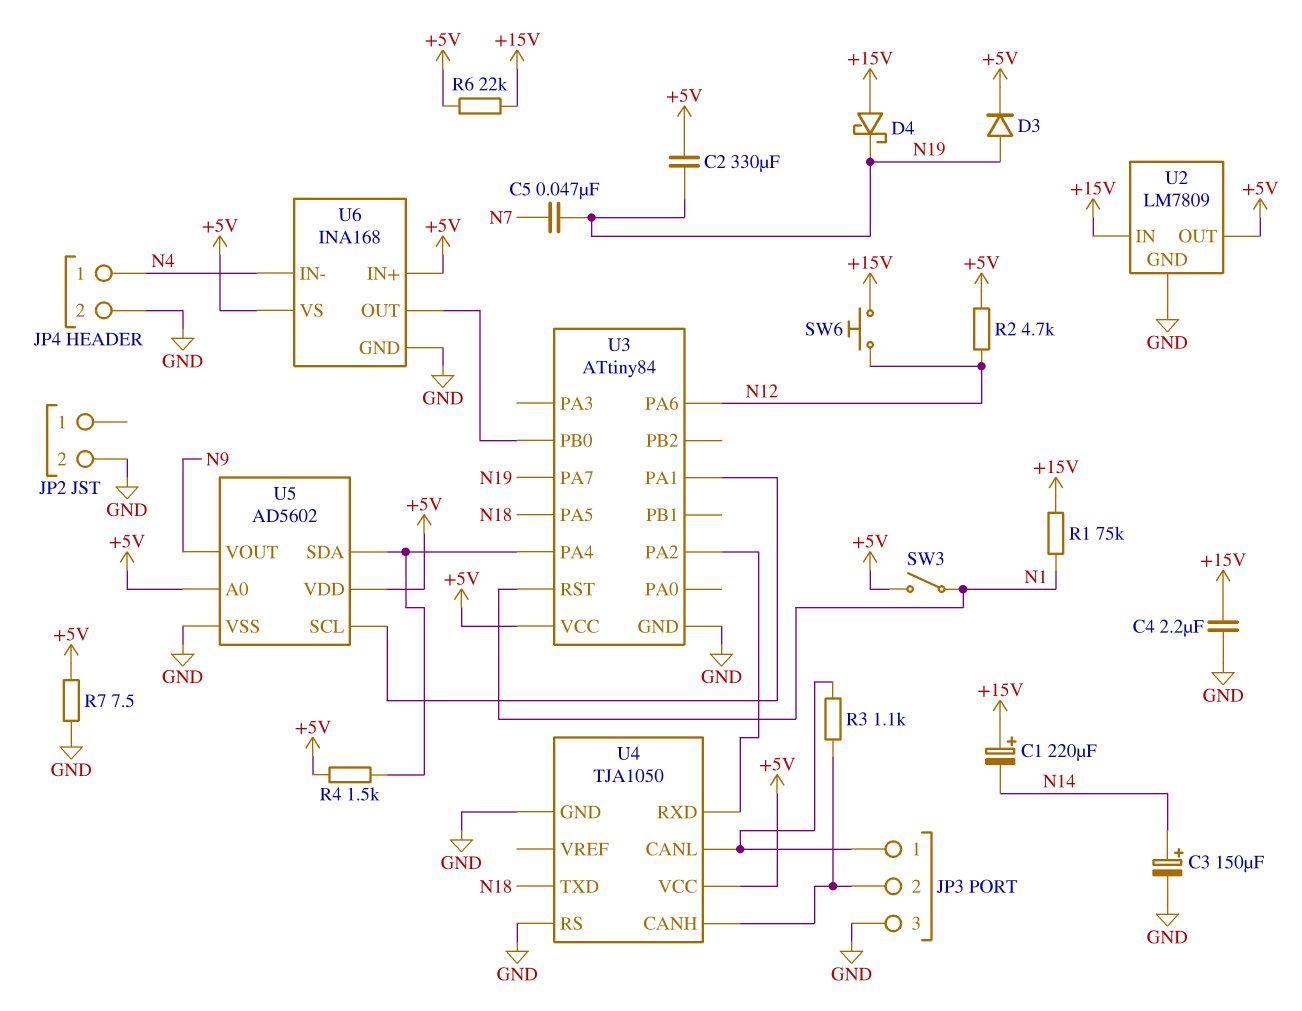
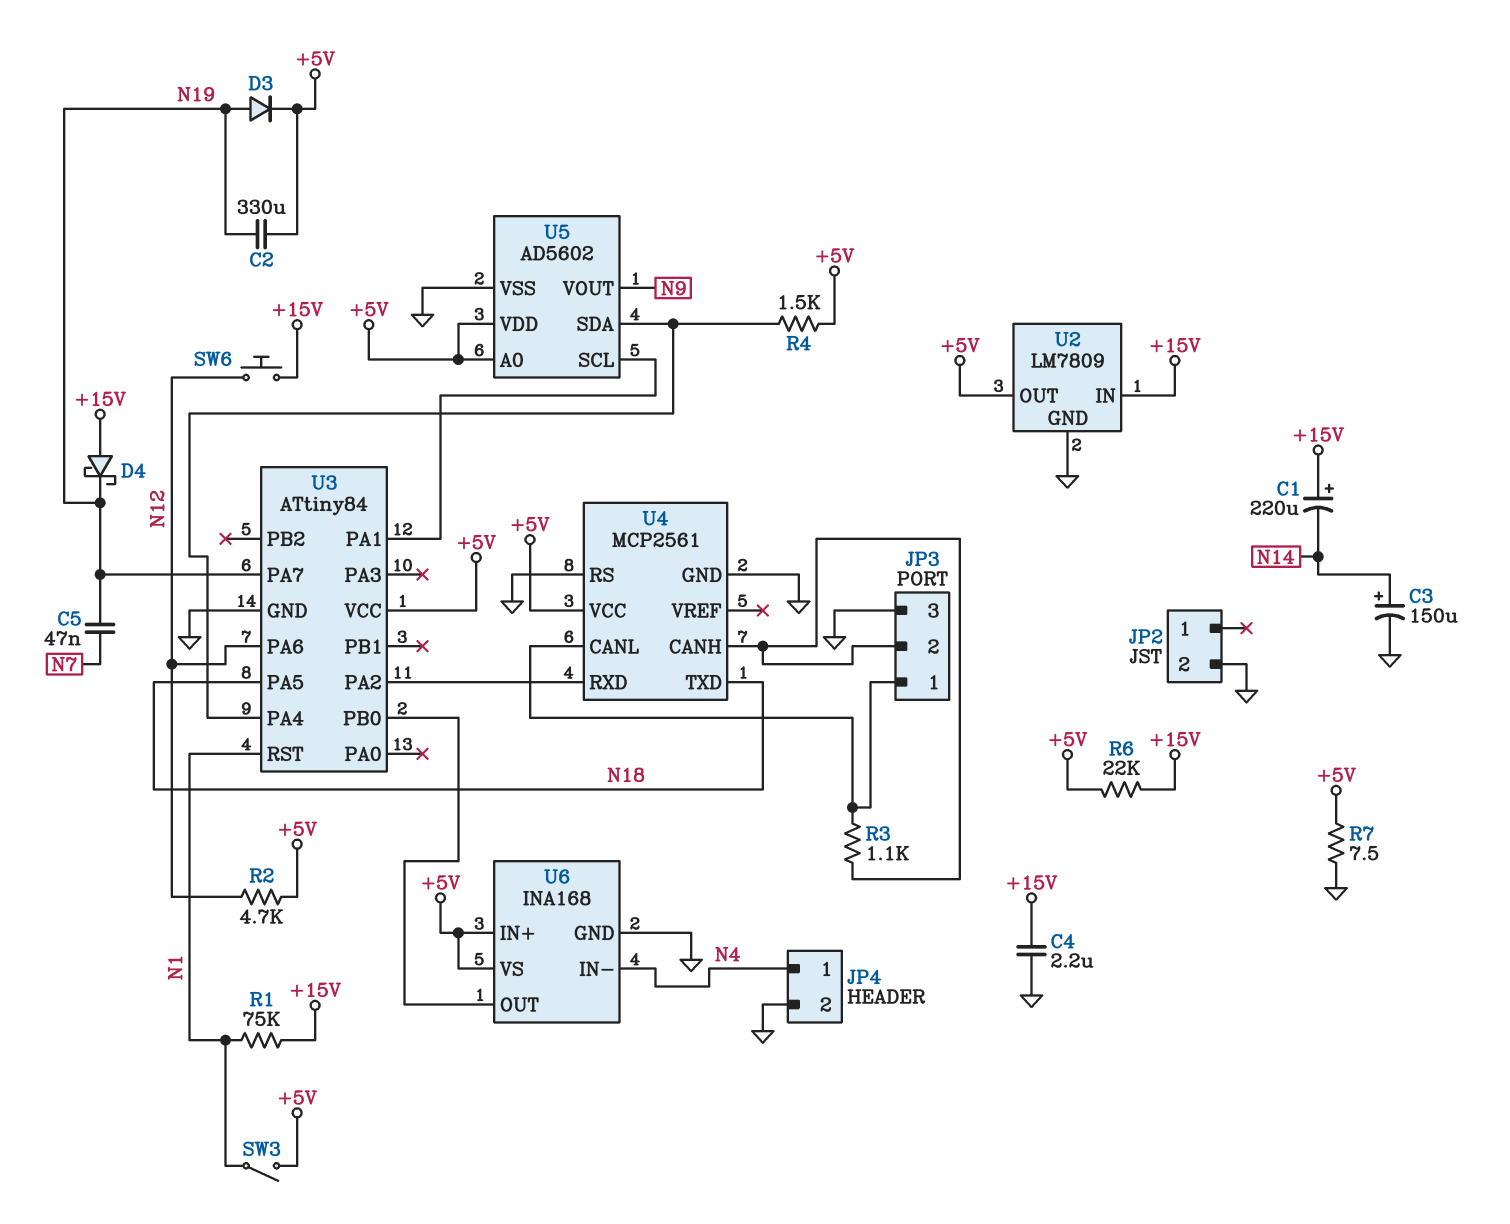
U4: TJA1050 -> MCP2561

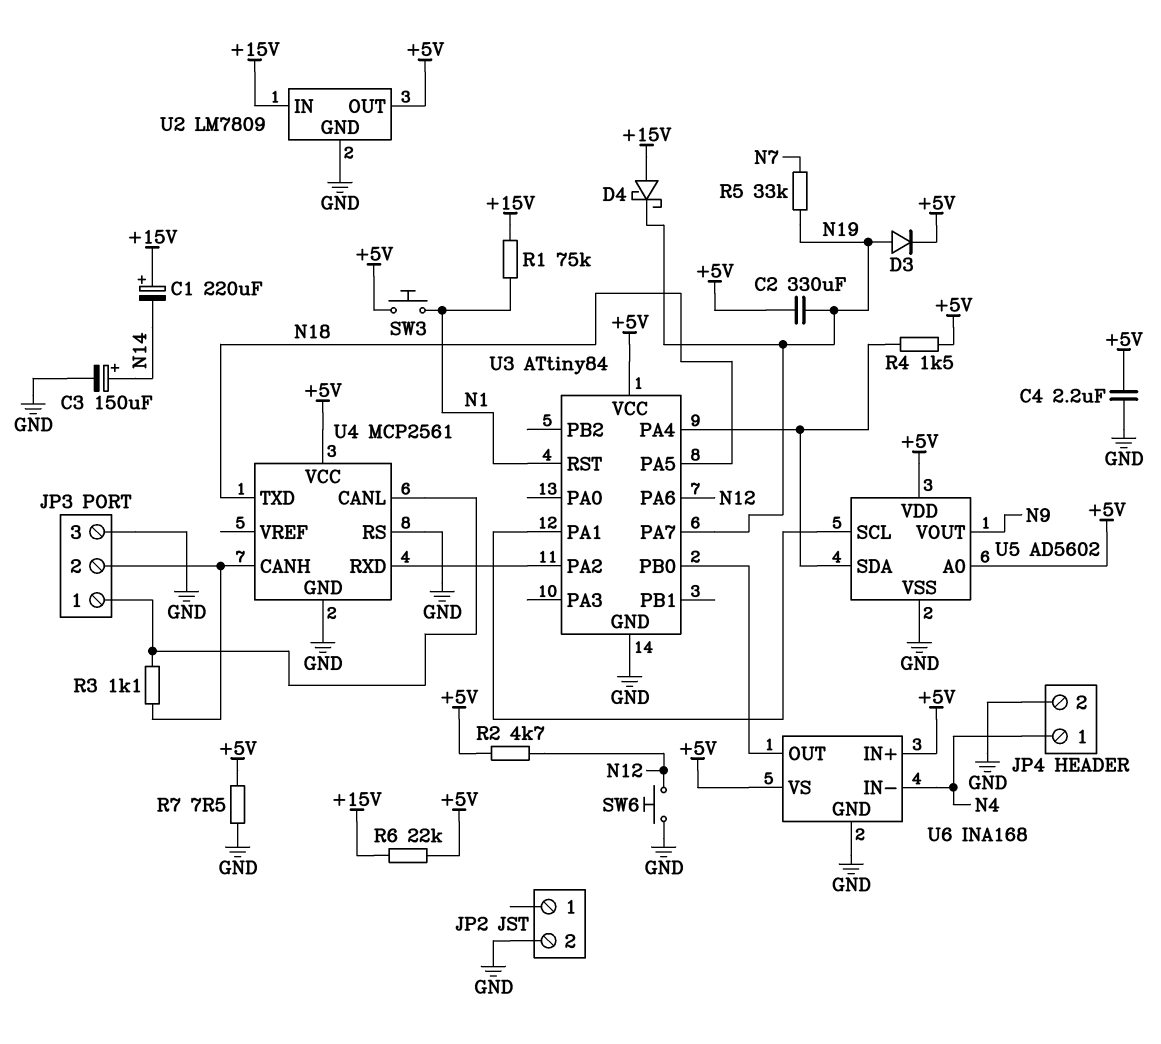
C4: 2.2uF (+15V, GND) -> 2.2uF (+5V, GND)
C5: 47nF (N7, N19) -> none
R5: none -> 33k (N7, N19)
SW3: switch (+5V, N1) -> button (+5V, N1)
SW6: button (+15V, N12) -> button (GND, N12)

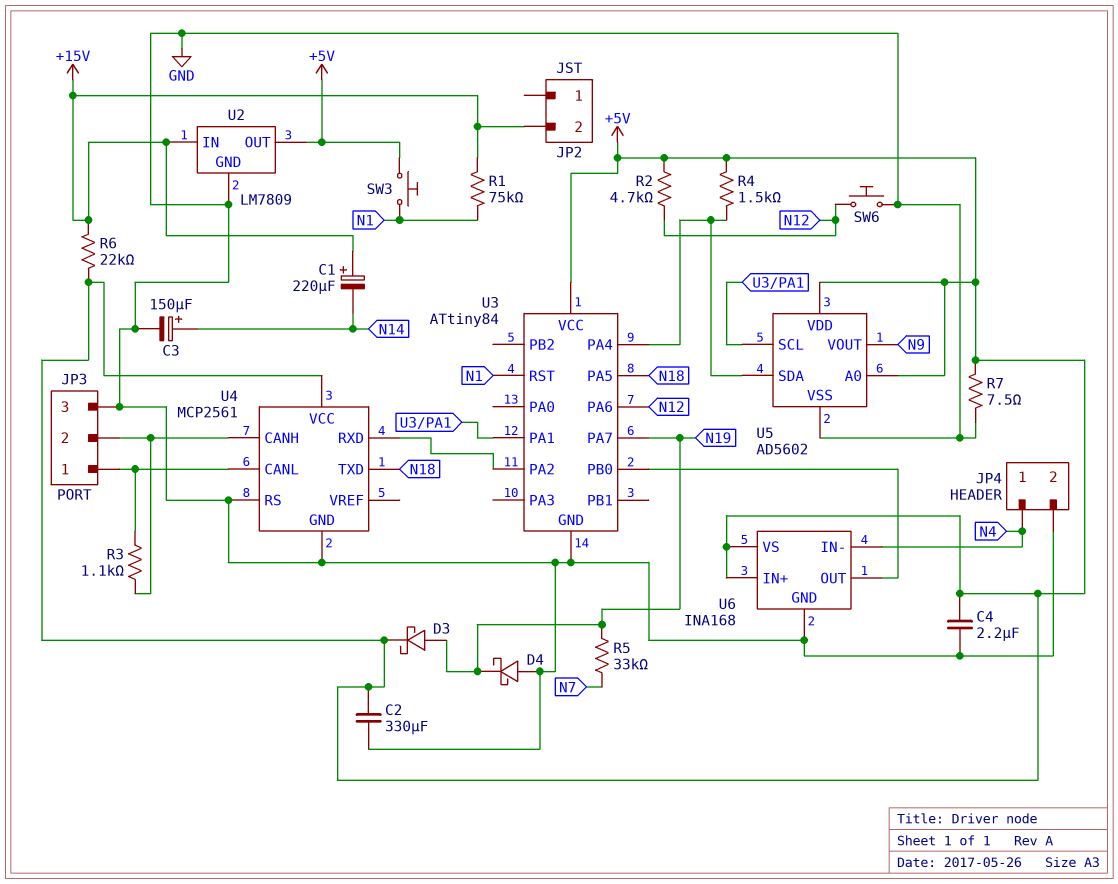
C2: 330uF (+5V, N19) -> 330uF (+5V, GND)
D3: diode (A N19, K +5V) -> schottky (A N19, K +5V)
D4: schottky (A +15V, K N19) -> schottky (A GND, K N19)
JP2 pin 2: GND -> +15V

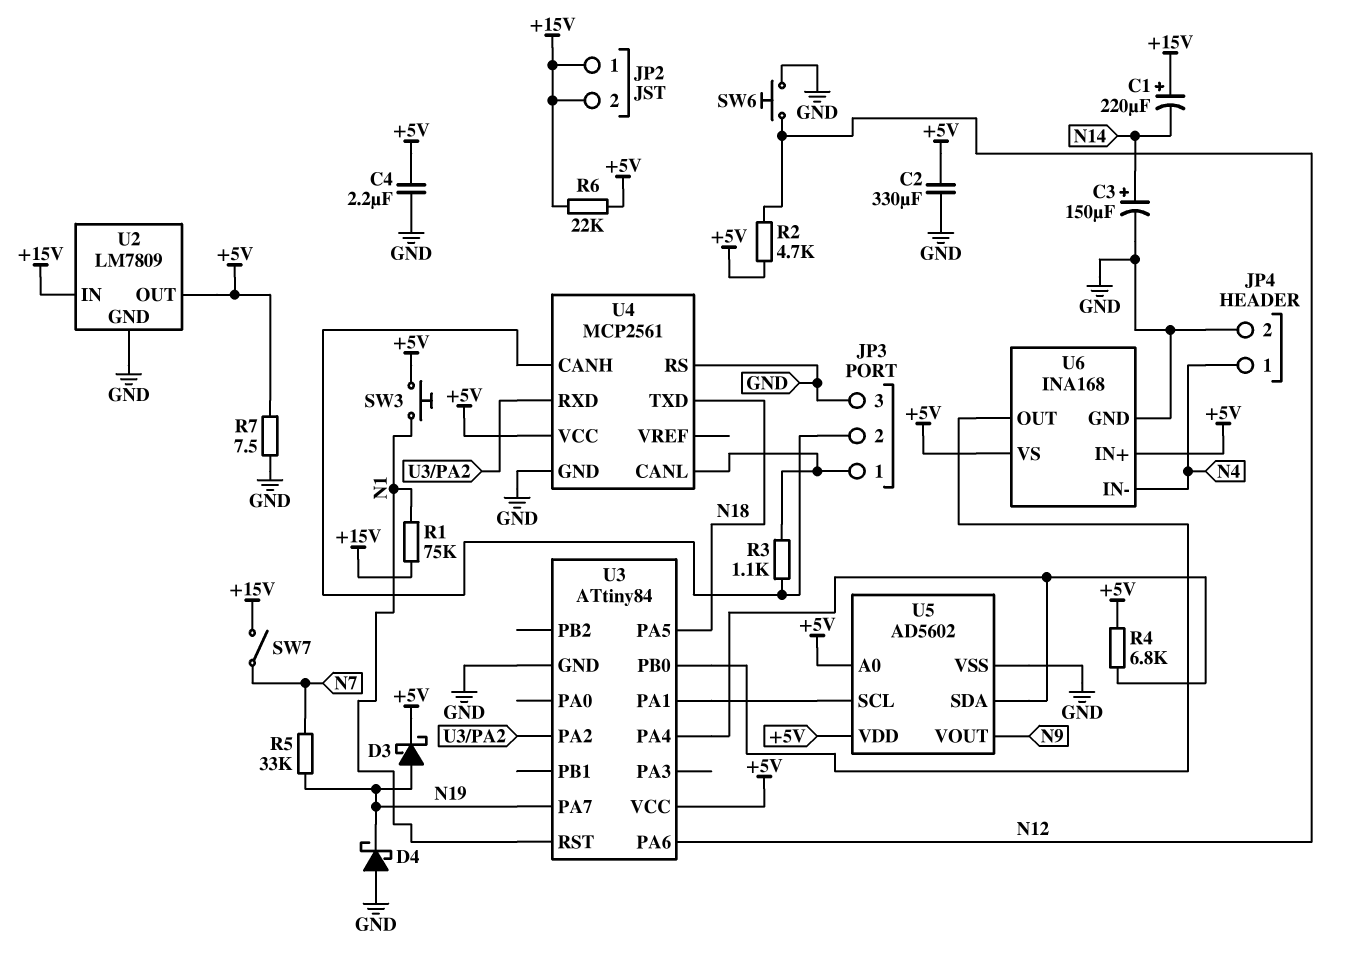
JP2 pin 1: none -> +15V
R4: 1.5k (+5V, U3/PA4) -> 6.8k (+5V, U3/PA4)
SW7: none -> switch (+15V, N7)

